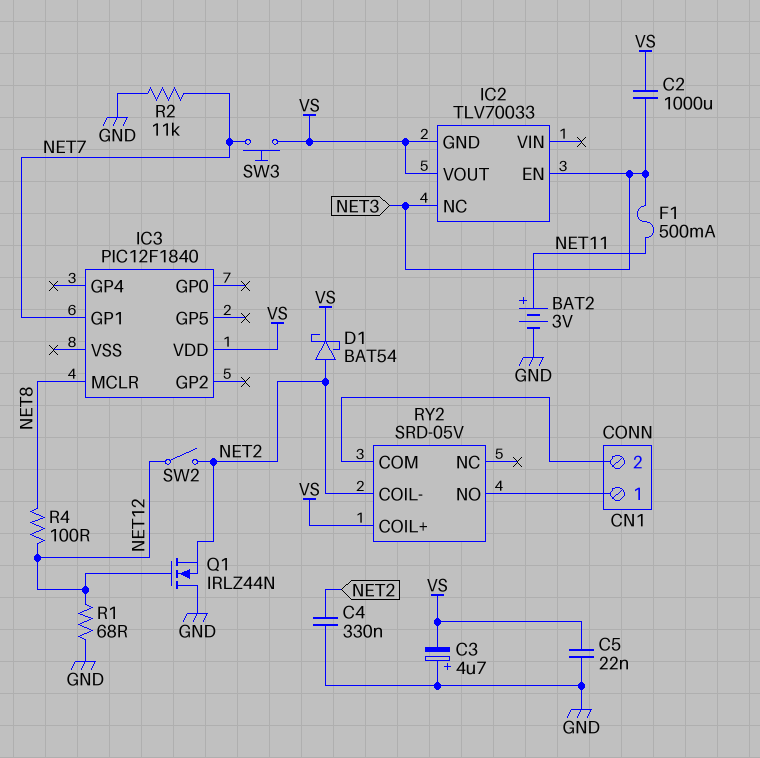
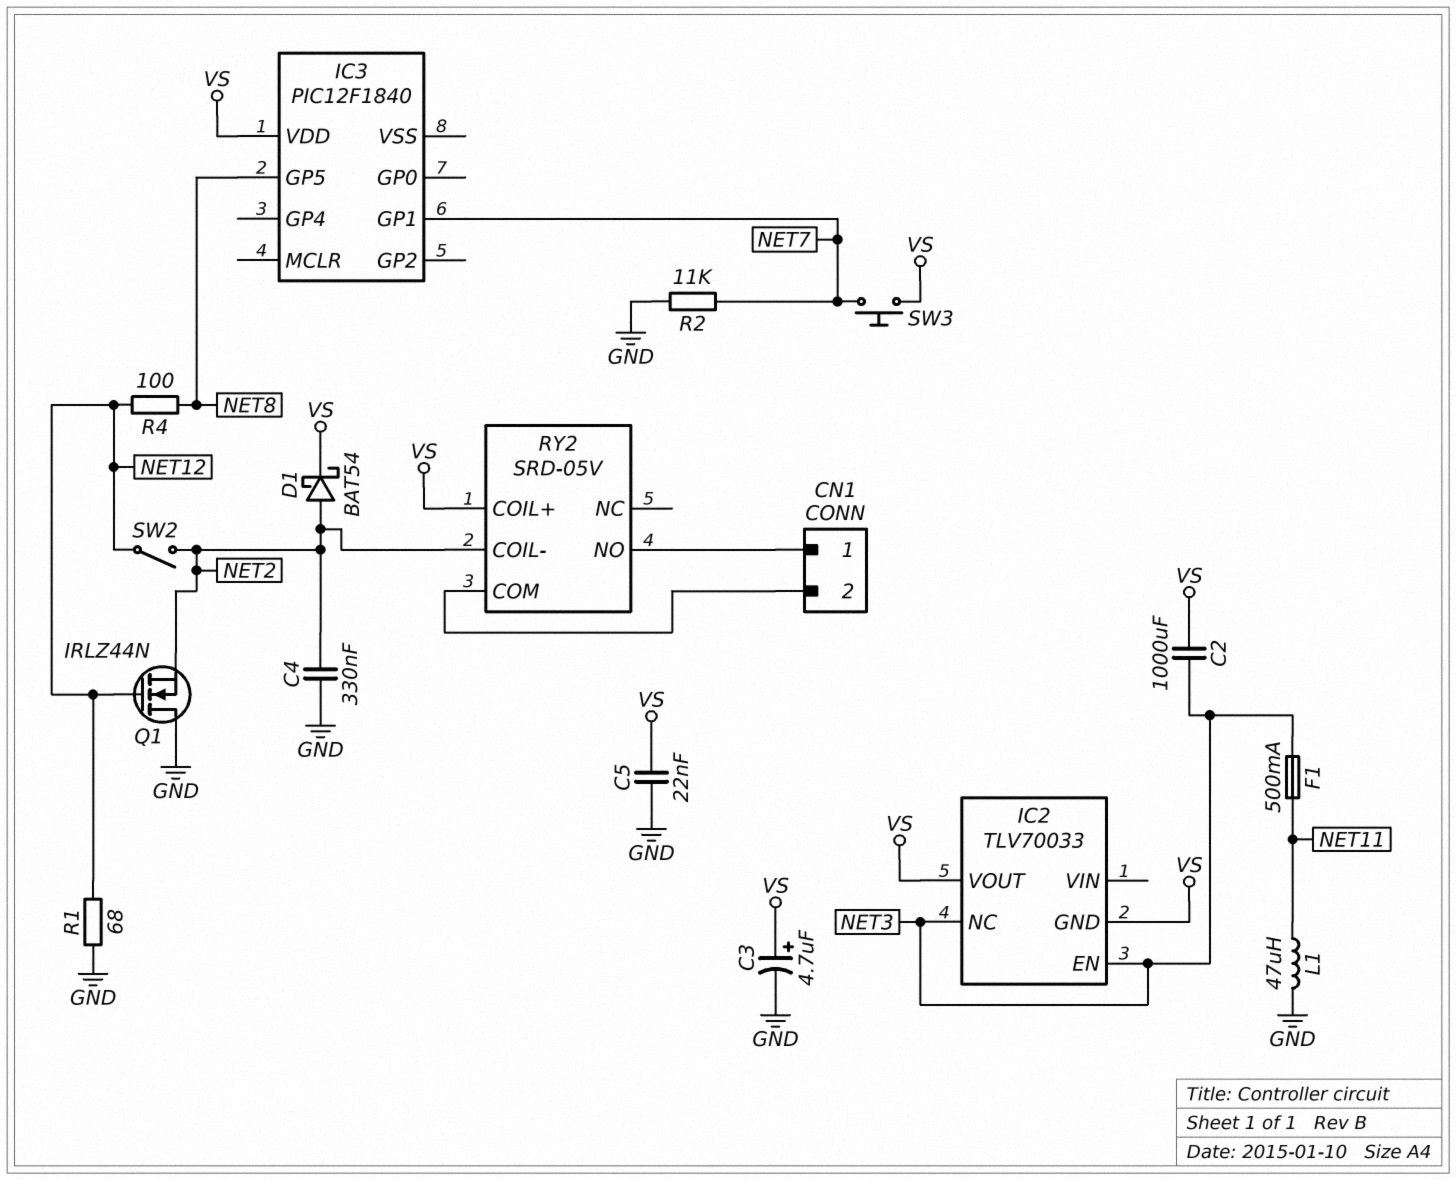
BAT2: 3V (plus NET11, minus GND) -> none
C3: 4.7uF (plus GND, minus VS) -> 4.7uF (plus VS, minus GND)
IC3 pin GP5: none -> NET8
IC3 pin MCLR: NET8 -> none
L1: none -> 47uH (GND, NET11)

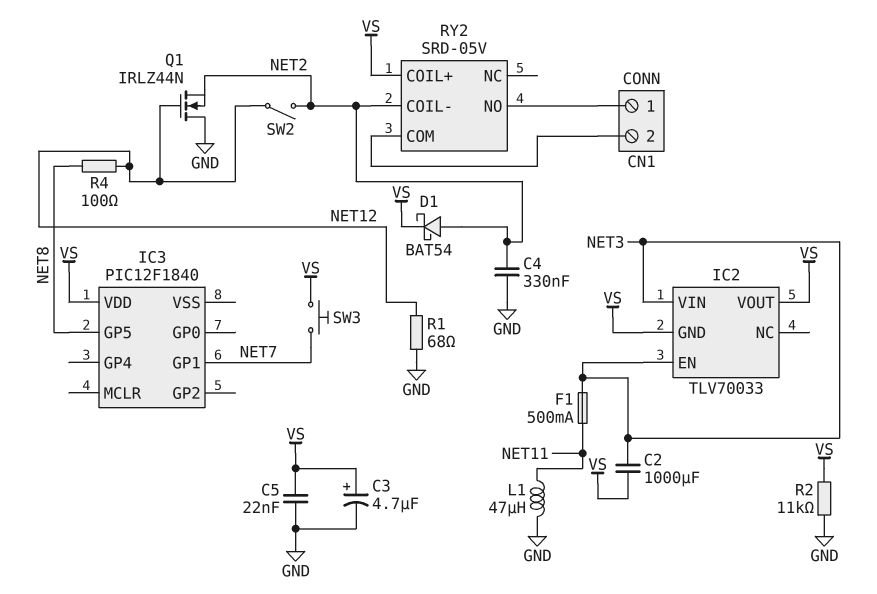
IC2 pin NC: NET3 -> none
IC2 pin VIN: none -> NET3
R2: 11k (GND, NET7) -> 11k (GND, VS)

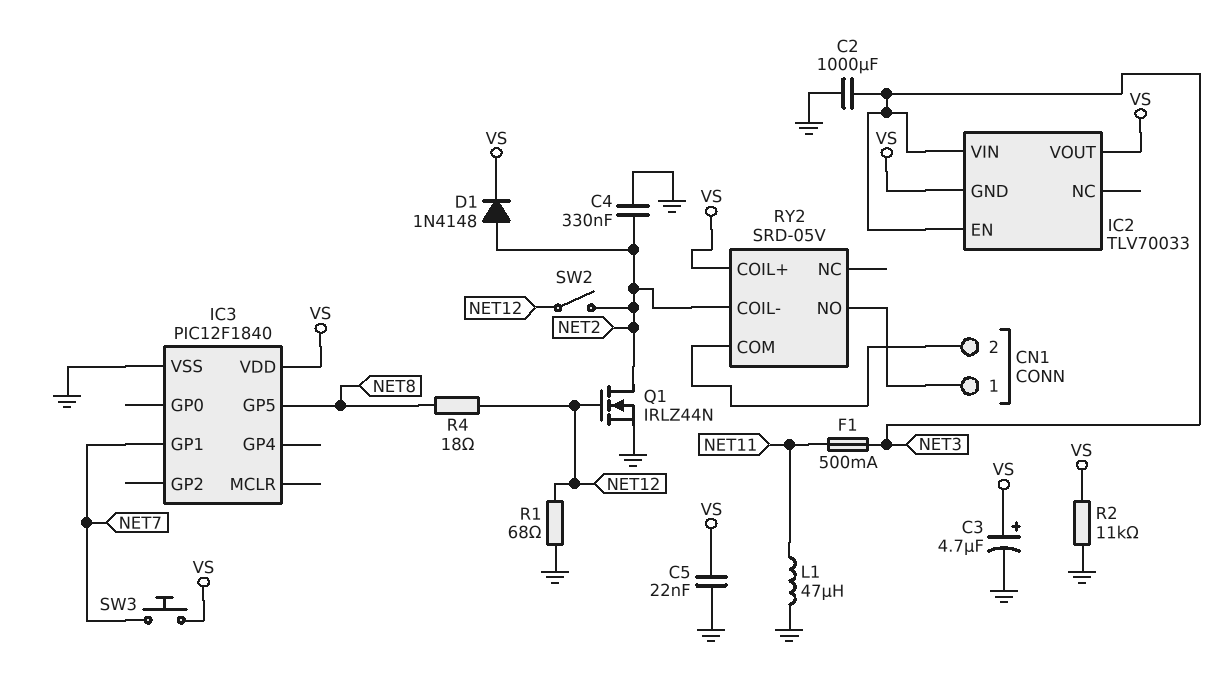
C2: 1000uF (NET3, VS) -> 1000uF (GND, NET3)
D1: schottky BAT54 (A NET2, K VS) -> diode 1N4148 (A NET2, K VS)
IC3 pin VSS: none -> GND
Q1: NMOS IRLZ44N (G NET12, D GND, S NET2) -> NMOS IRLZ44N (G NET12, D NET2, S GND)
R4: 100 (NET8, NET12) -> 18 (NET8, NET12)

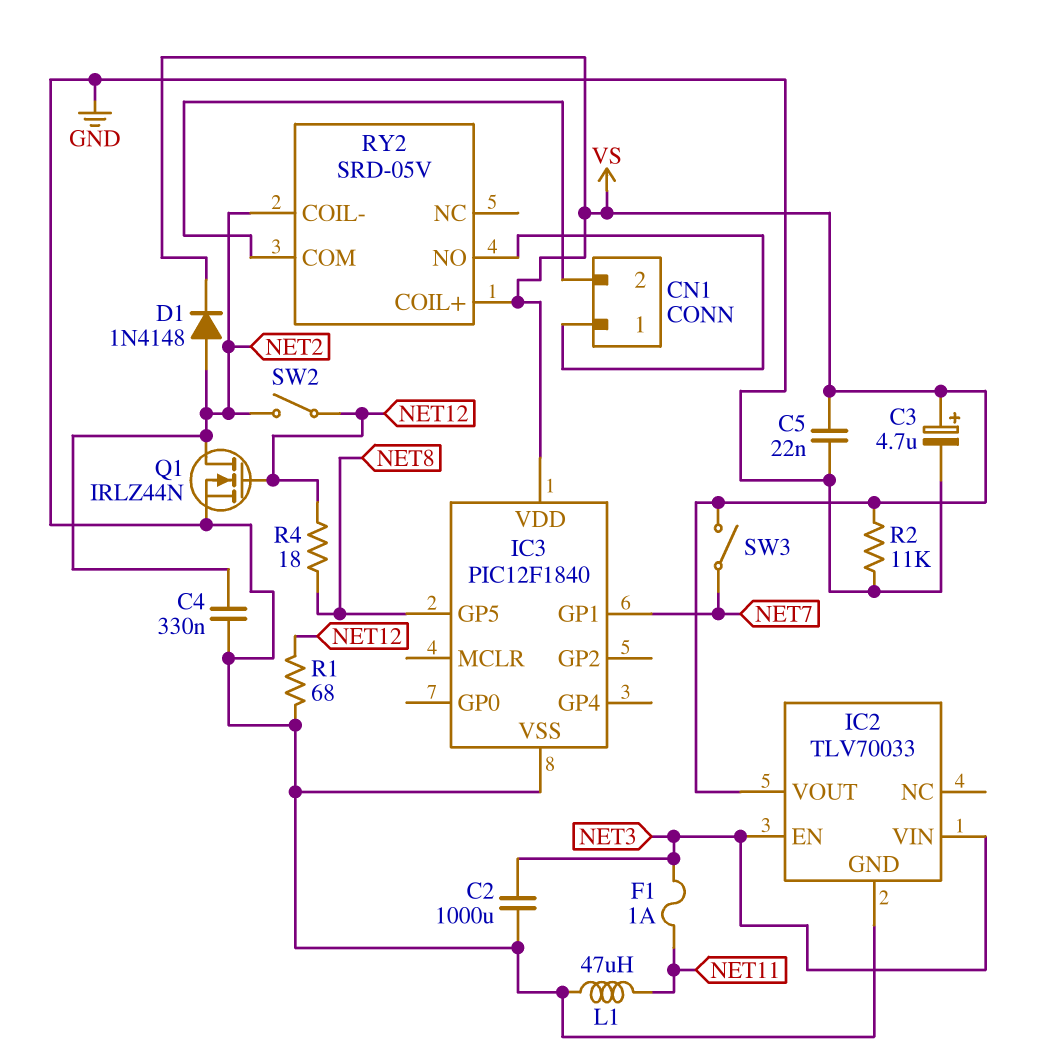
F1: 500mA (NET3, NET11) -> 1A (NET3, NET11)
IC2 pin GND: VS -> GND
SW3: button (NET7, VS) -> switch (NET7, VS)

